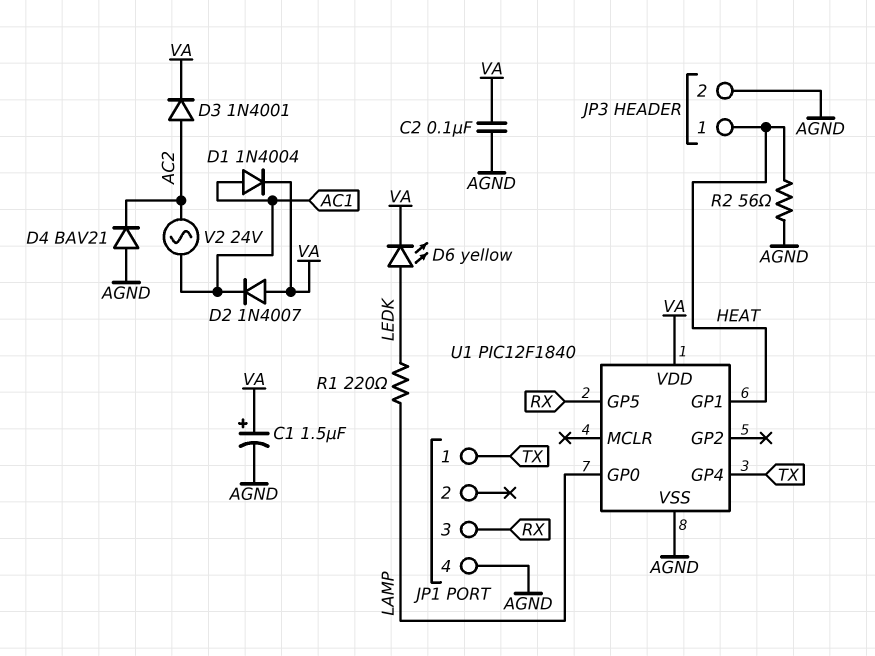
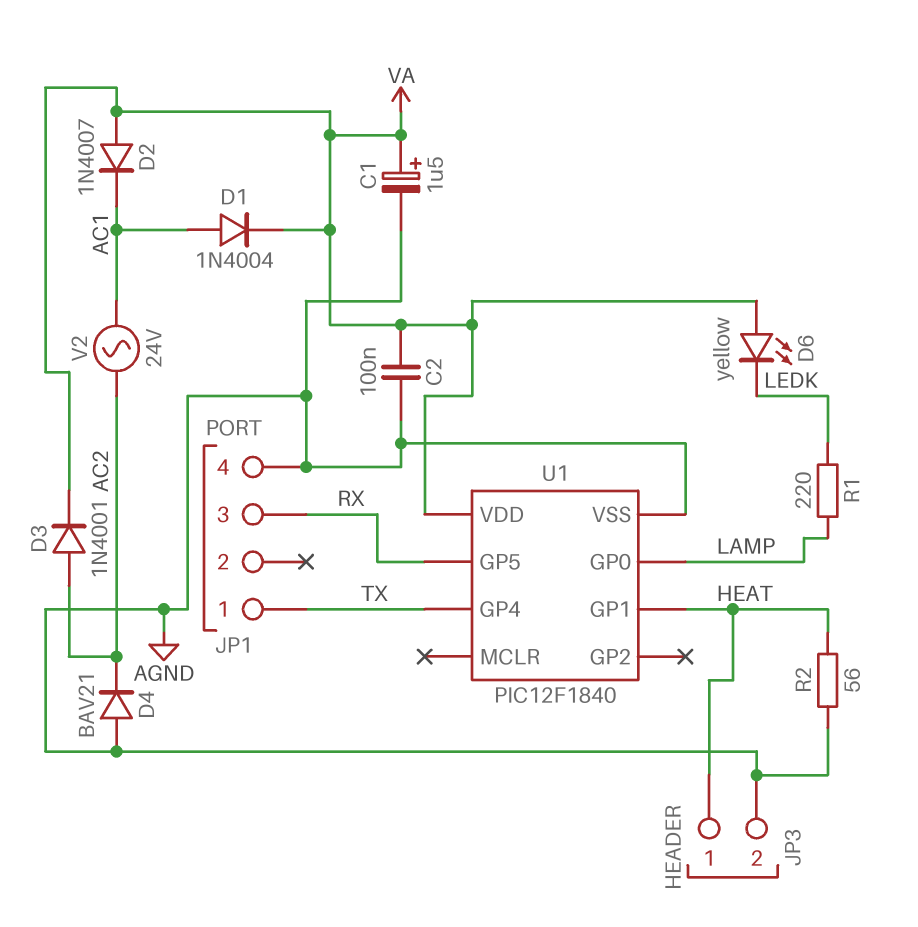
D6: LED yellow (A LEDK, K VA) -> LED yellow (A VA, K LEDK)

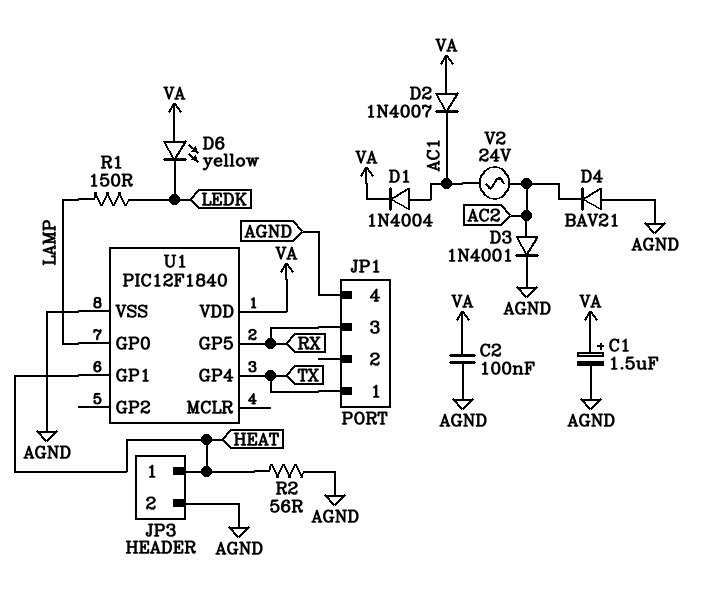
D3: diode 1N4001 (A AC2, K VA) -> diode 1N4001 (A AC2, K AGND)
R1: 220 (LAMP, LEDK) -> 150 (LAMP, LEDK)

